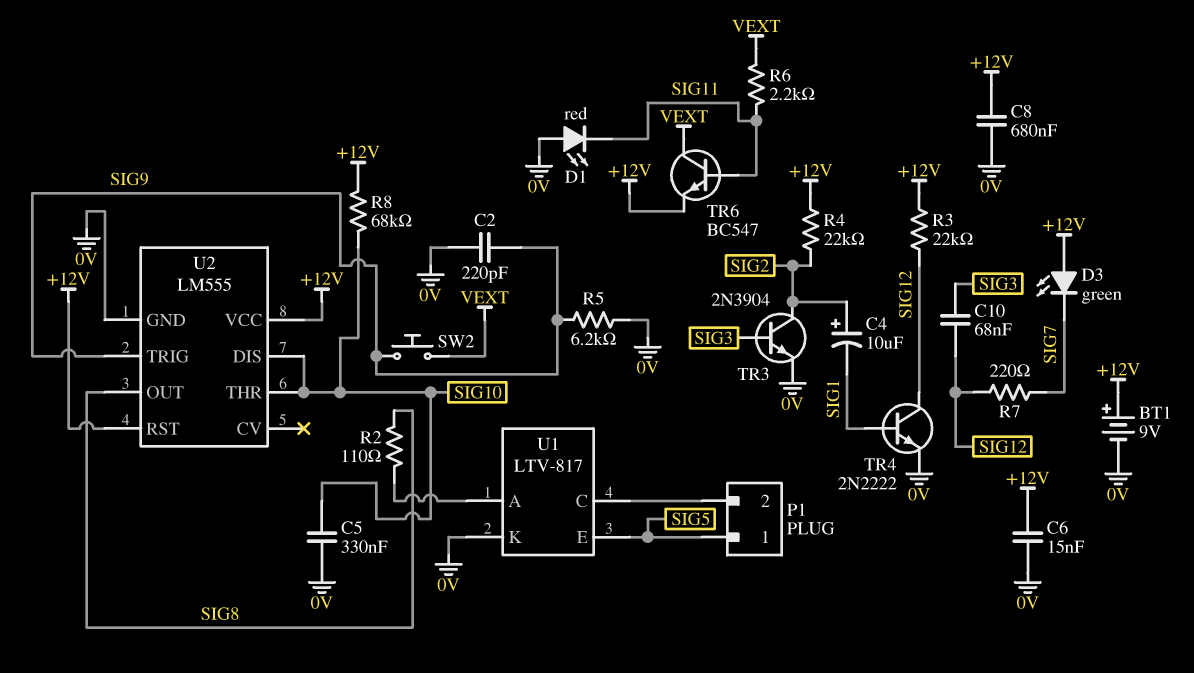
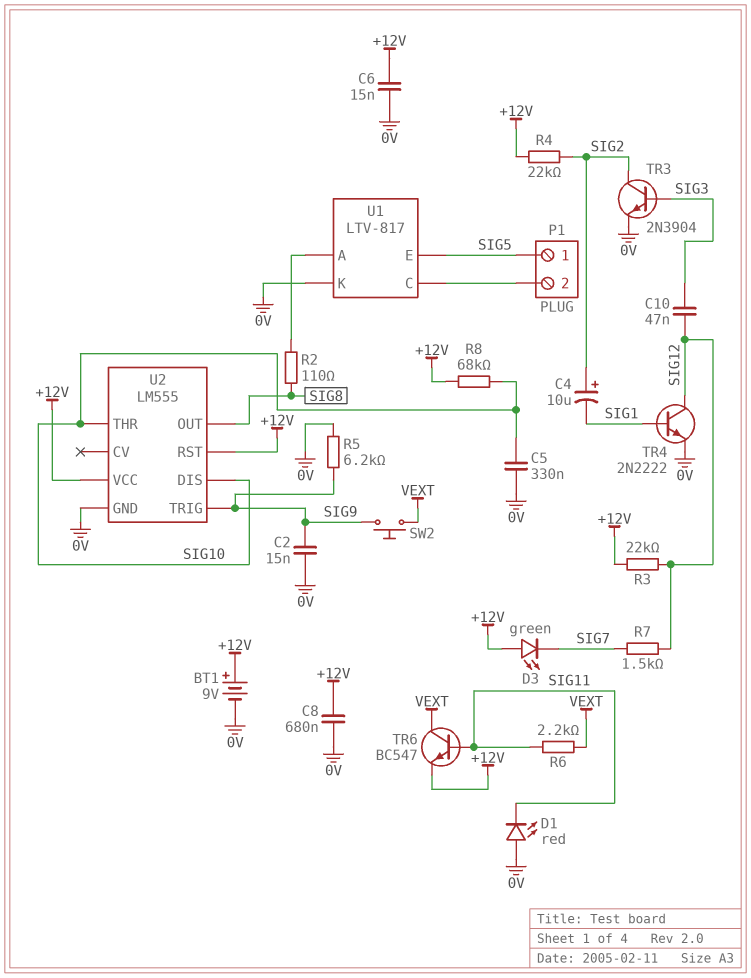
C2: 220pF (0V, SIG9) -> 15nF (0V, SIG9)
C10: 68nF (SIG3, SIG12) -> 47nF (SIG3, SIG12)
R7: 220 (SIG7, SIG12) -> 1.5k (SIG7, SIG12)

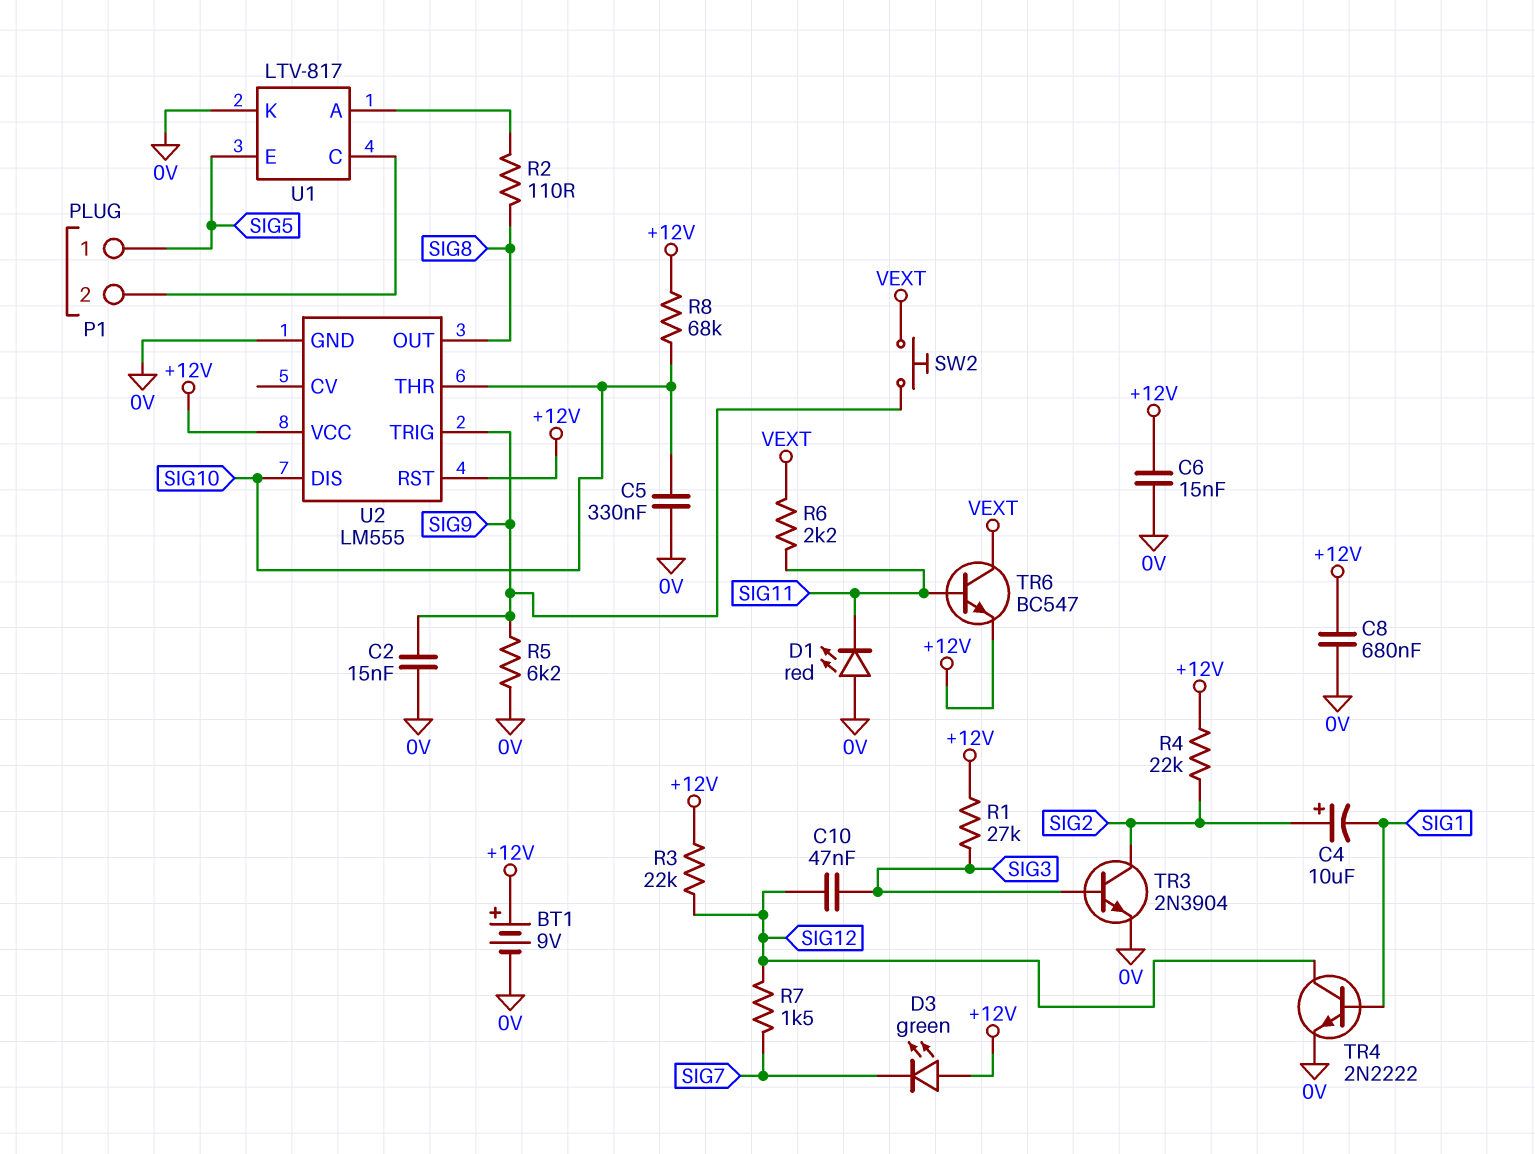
R1: none -> 27k (+12V, SIG3)

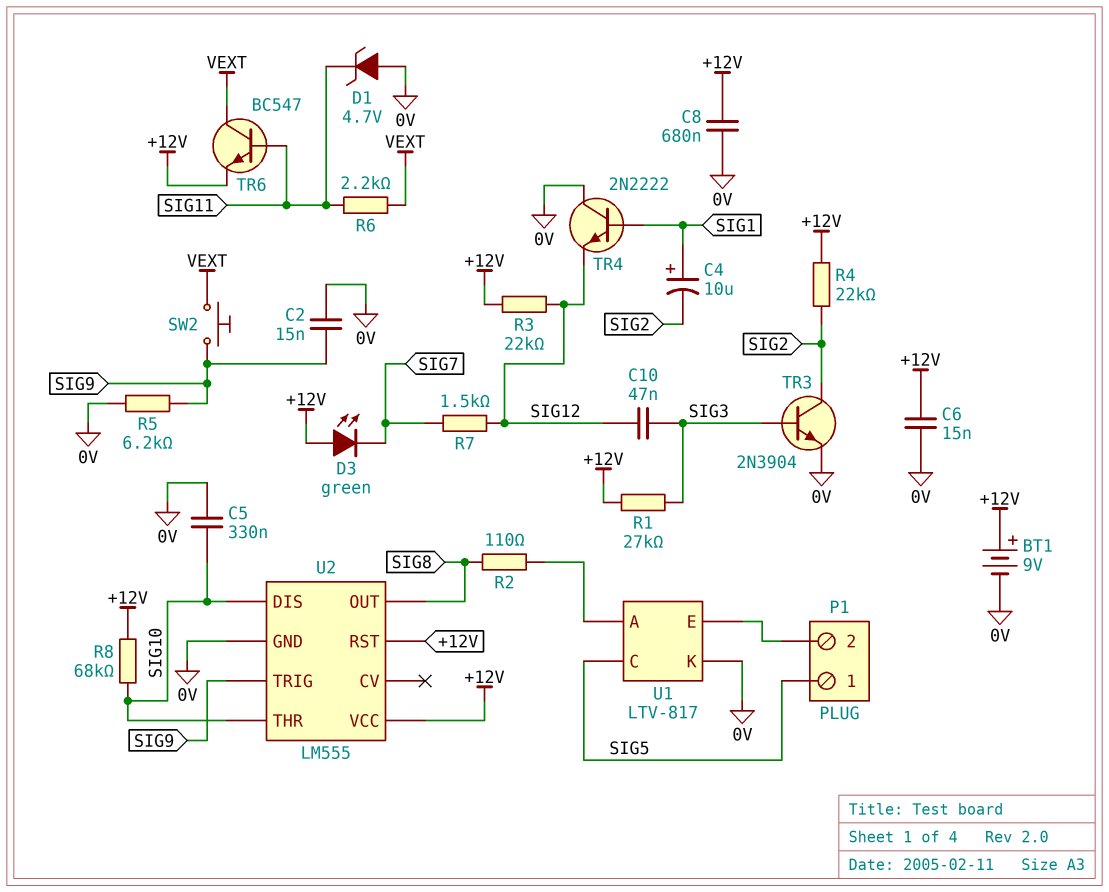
C4: 10uF (plus SIG2, minus SIG1) -> 10uF (plus SIG1, minus SIG2)
D1: LED red (A 0V, K SIG11) -> zener 4.7V (A 0V, K SIG11)
TR4: NPN 2N2222 (B SIG1, C SIG12, E 0V) -> NPN 2N2222 (B SIG1, C 0V, E SIG12)
U1 pin C: P1/2 -> SIG5
U1 pin E: SIG5 -> P1/2

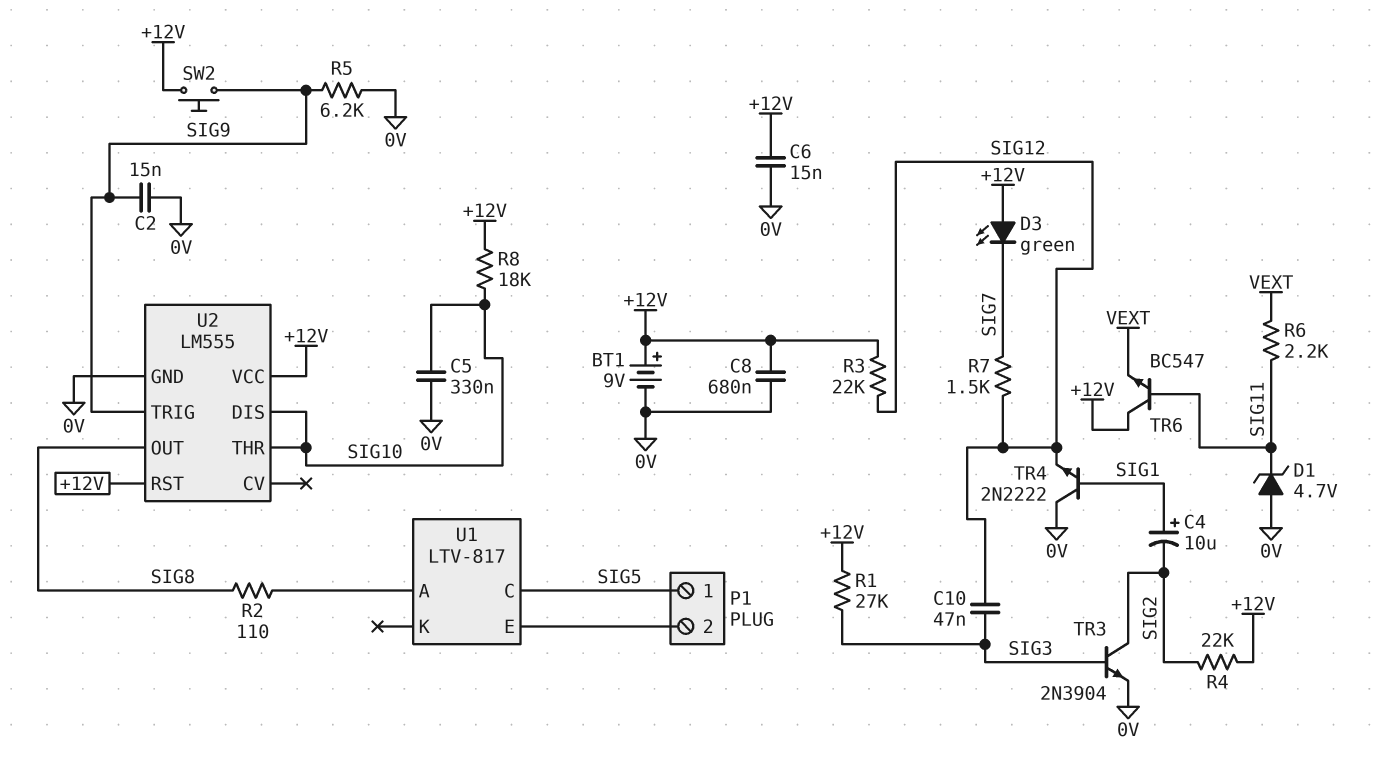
R8: 68k (+12V, SIG10) -> 18k (+12V, SIG10)
SW2: button (SIG9, VEXT) -> button (+12V, SIG9)
TR6: NPN BC547 (B SIG11, C VEXT, E +12V) -> NPN BC547 (B SIG11, C +12V, E VEXT)
U1 pin K: 0V -> none

